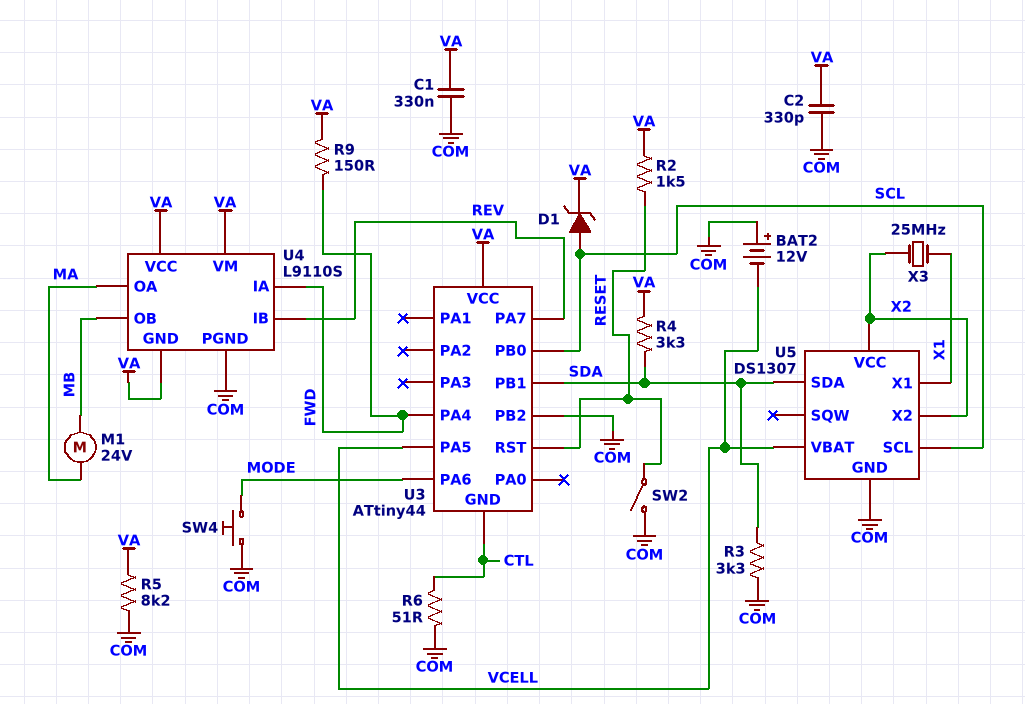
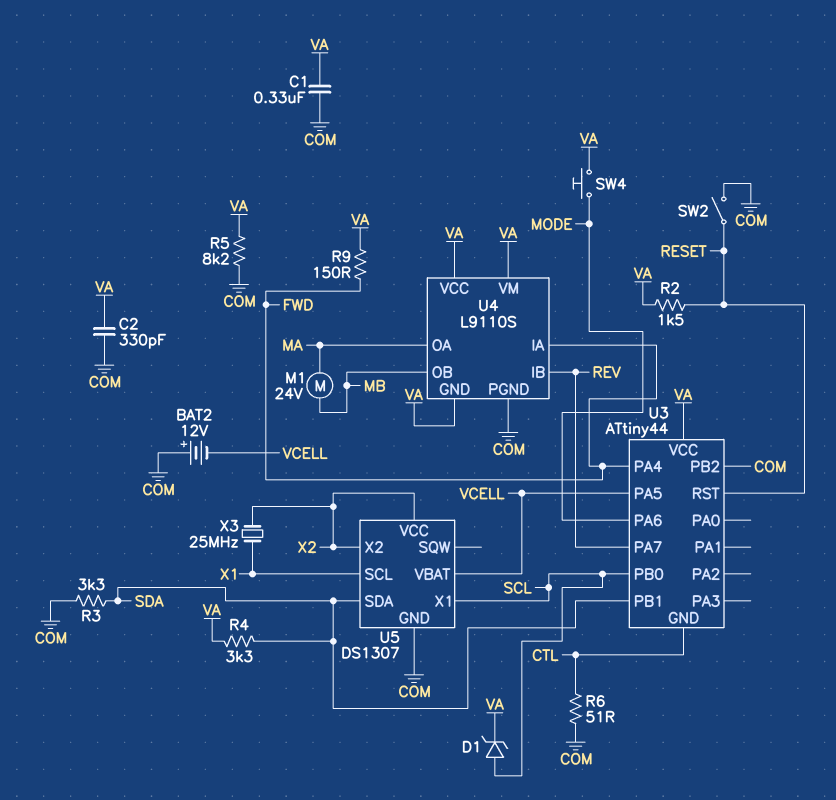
SW4: button (COM, MODE) -> button (MODE, VA)
U5 pin SCL: SCL -> X1
U5 pin X1: X1 -> SCL

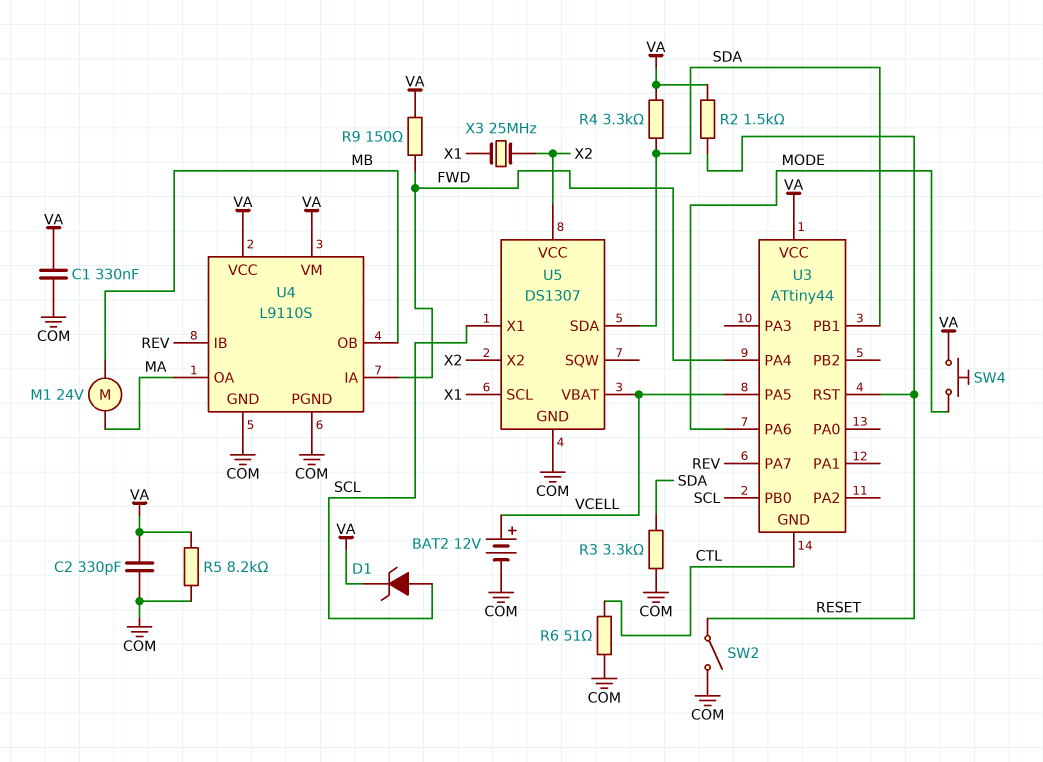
BAT2: 12V (plus COM, minus VCELL) -> 12V (plus VCELL, minus COM)
U3 pin PB2: COM -> none
U4 pin GND: VA -> COM

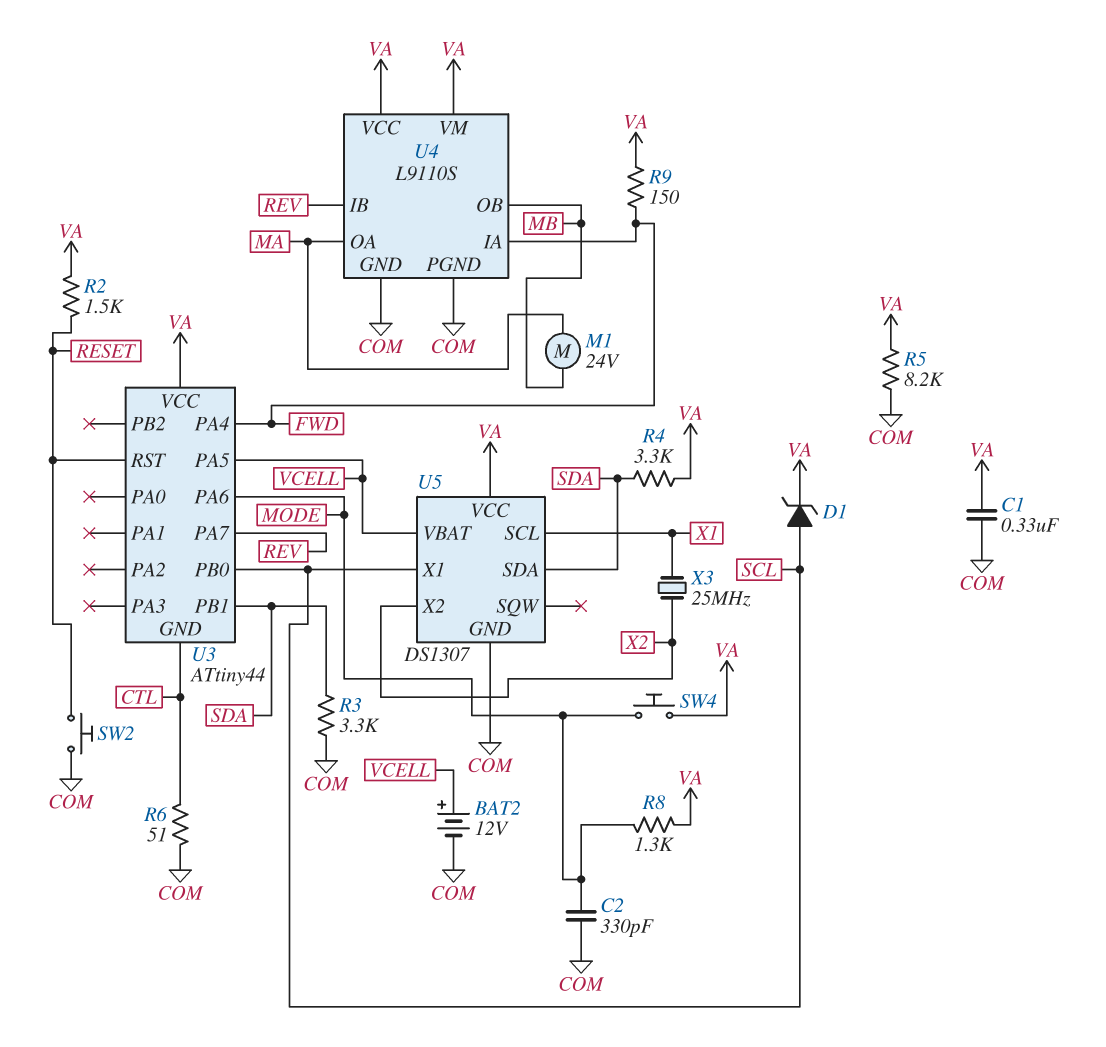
C2: 330pF (COM, VA) -> 330pF (COM, MODE)
R8: none -> 1.3k (MODE, VA)
SW2: switch (COM, RESET) -> button (COM, RESET)
U5 pin VCC: X2 -> VA

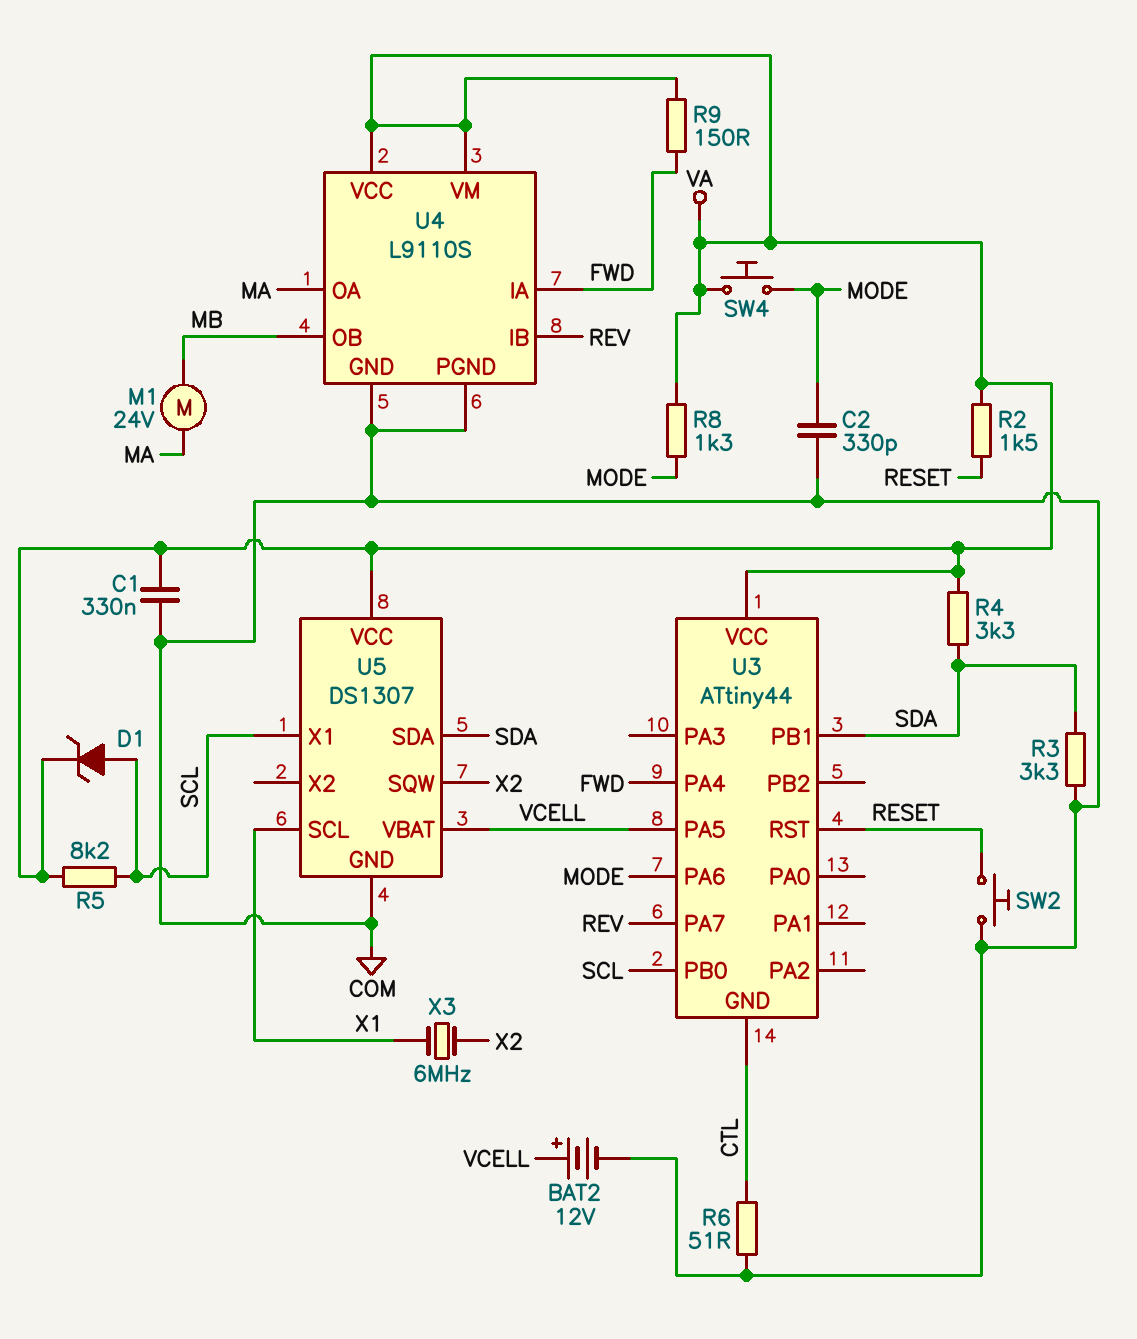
R5: 8.2k (COM, VA) -> 8.2k (SCL, VA)
U5 pin SQW: none -> X2
U5 pin X2: X2 -> none
X3: 25MHz (X1, X2) -> 6MHz (X1, X2)

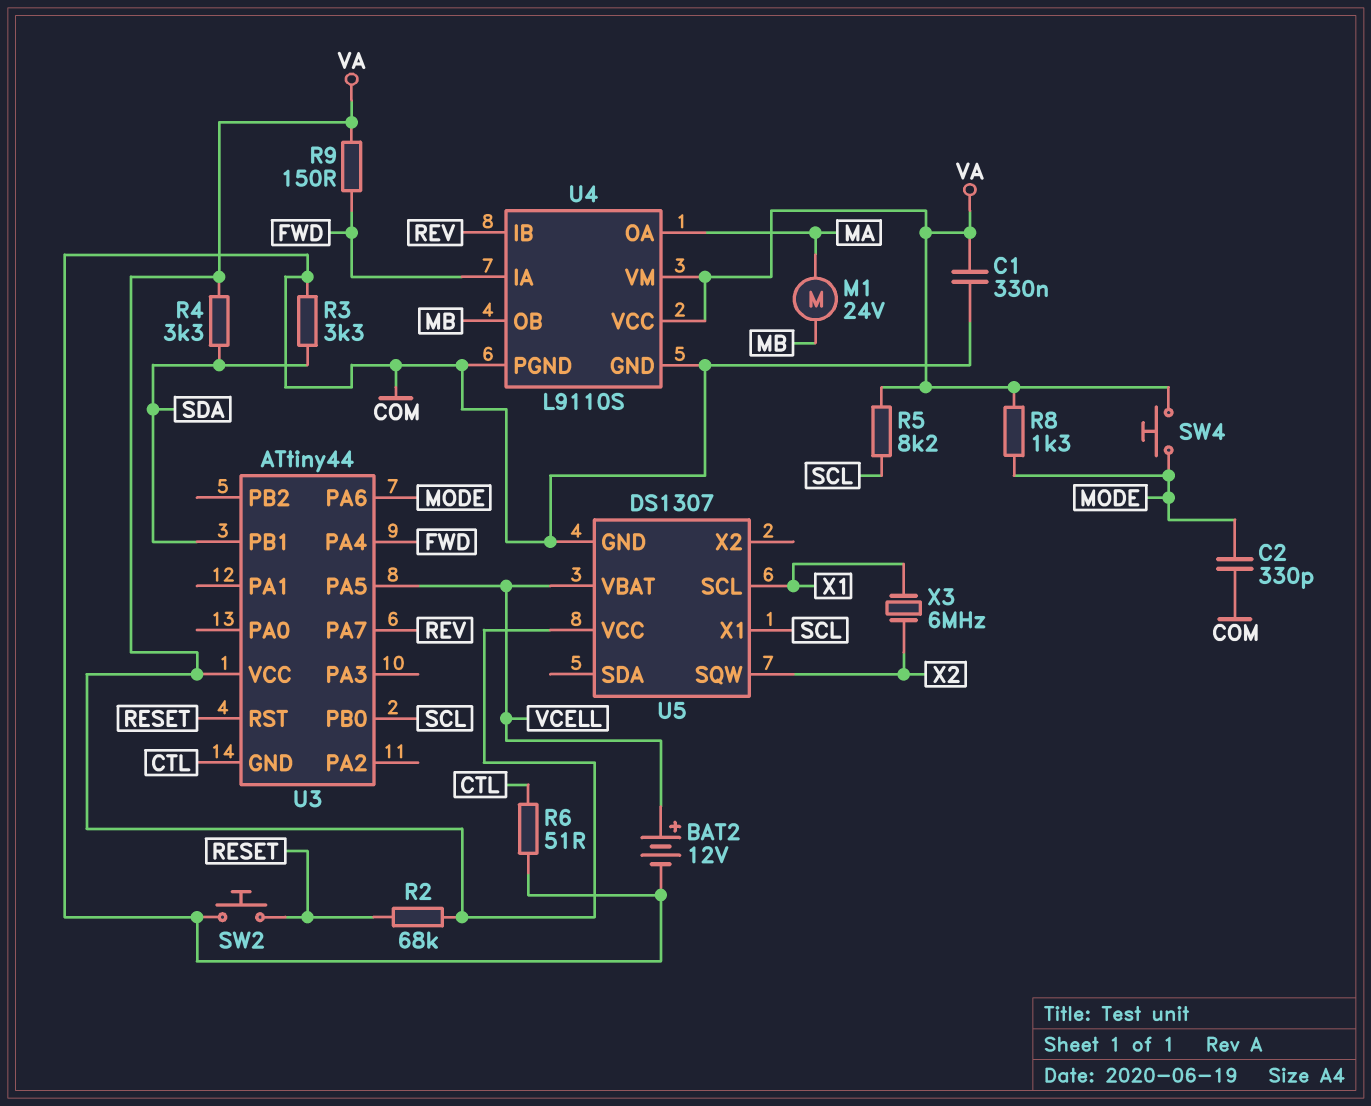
D1: zener (A SCL, K VA) -> none
R2: 1.5k (RESET, VA) -> 68k (RESET, VA)
U5 pin SDA: SDA -> none

